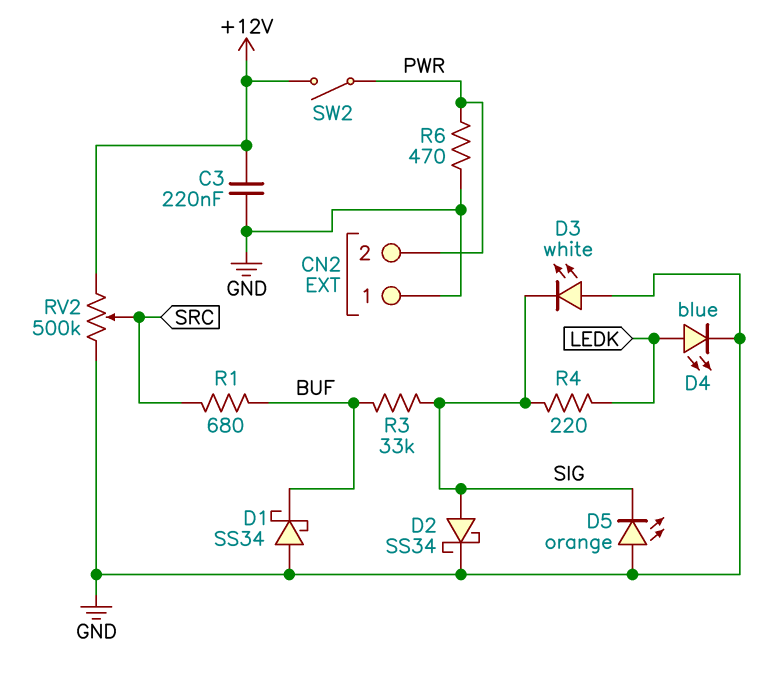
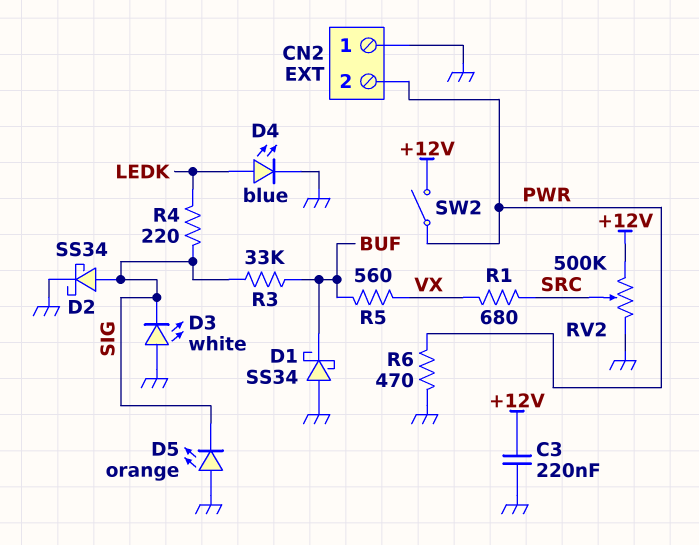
R1: 680 (BUF, SRC) -> 680 (SRC, VX)
R5: none -> 560 (BUF, VX)

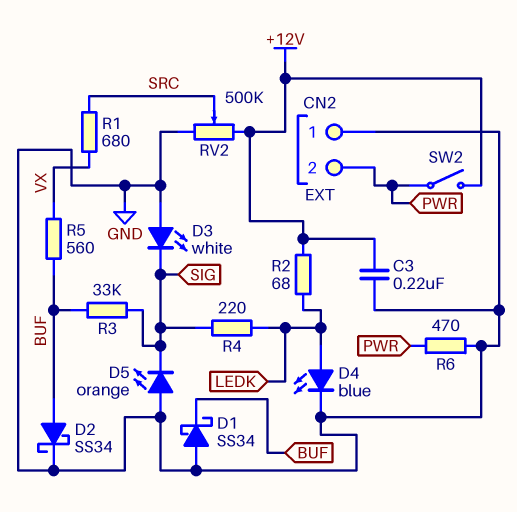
D2: schottky SS34 (A SIG, K GND) -> schottky SS34 (A BUF, K GND)
R2: none -> 68 (+12V, LEDK)

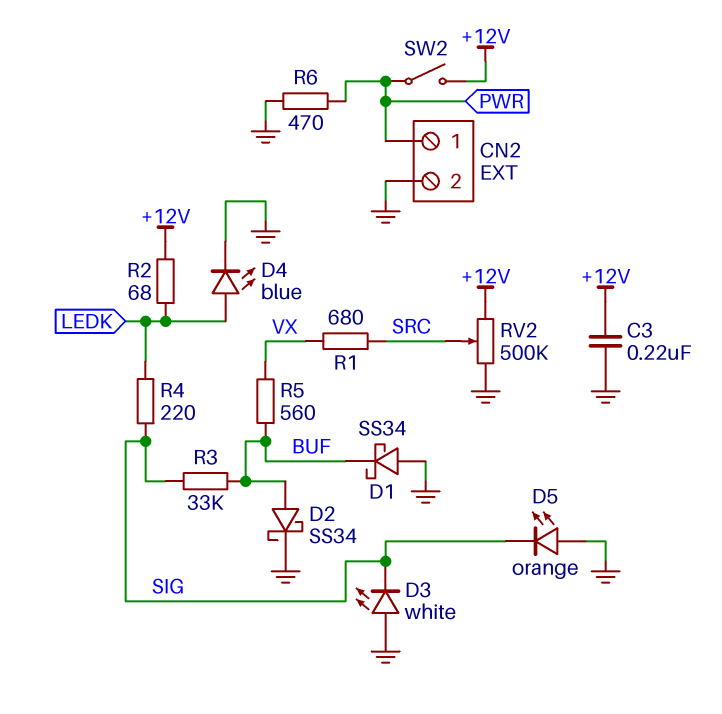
CN2 pin 1: GND -> PWR
CN2 pin 2: PWR -> GND

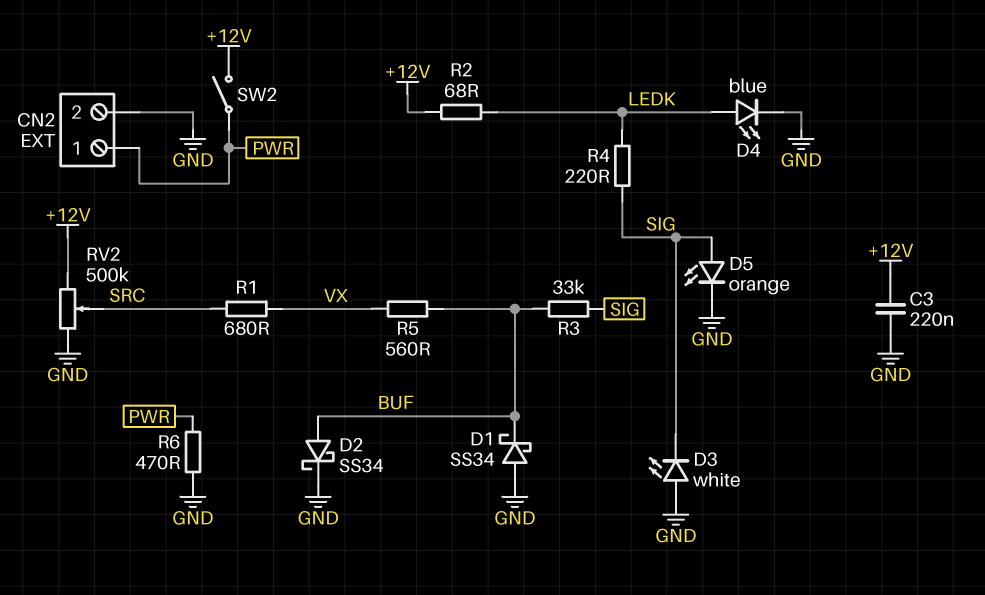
D5: LED orange (A GND, K SIG) -> LED orange (A SIG, K GND)

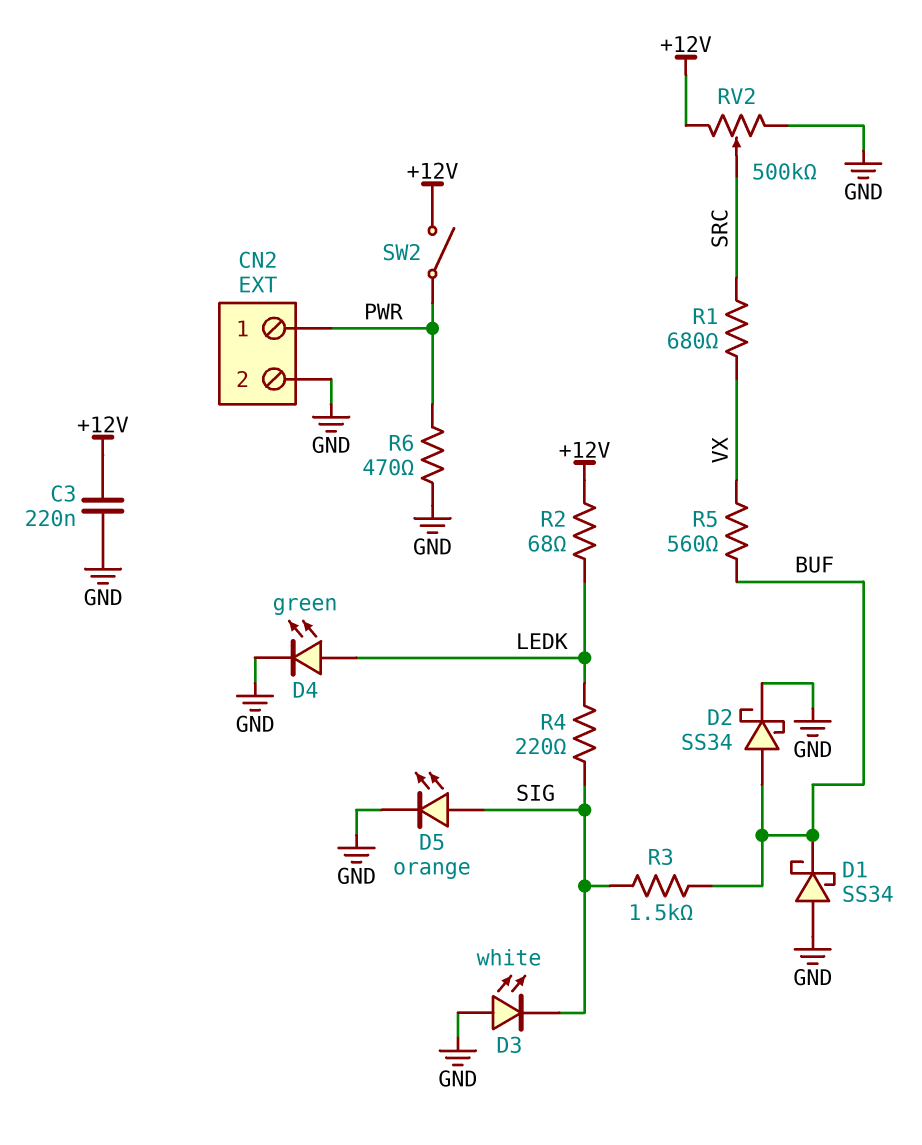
D4: LED blue (A LEDK, K GND) -> LED green (A LEDK, K GND)
R3: 33k (BUF, SIG) -> 1.5k (BUF, SIG)

